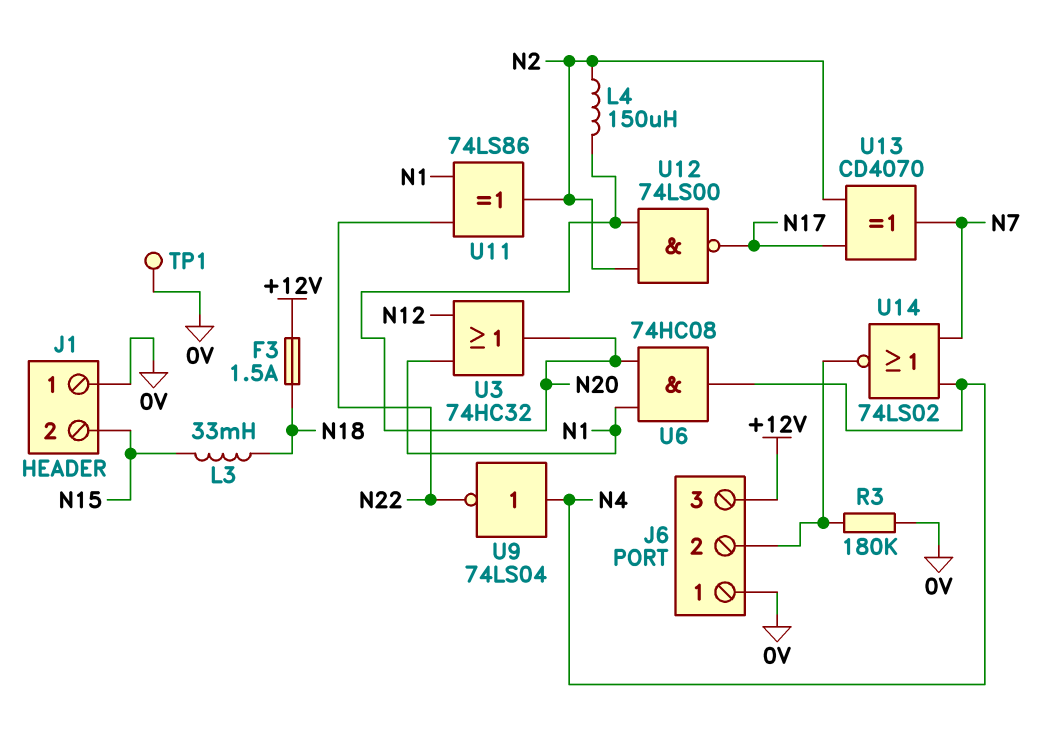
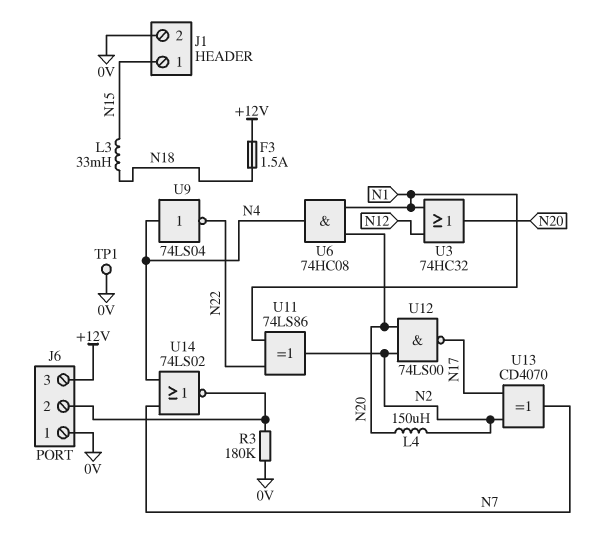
J1 pin 1: 0V -> N15
J1 pin 2: N15 -> 0V

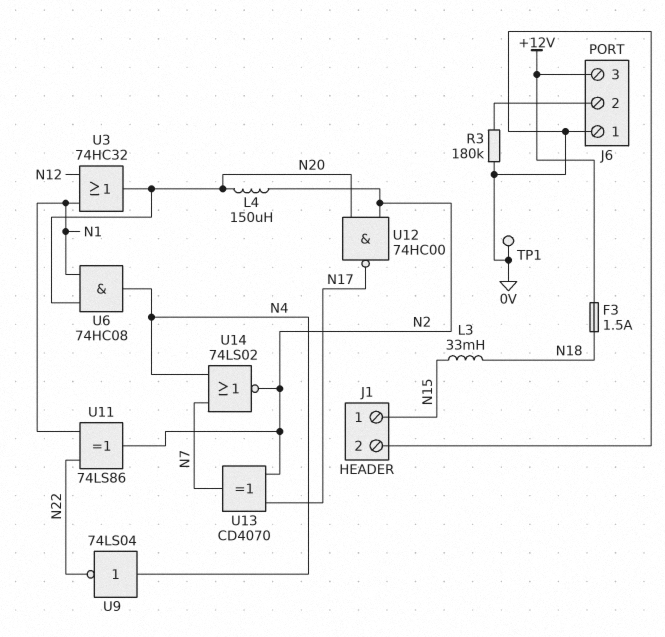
U12: NAND 74LS00 (in N2, in N20, out N17) -> NAND 74HC00 (in N2, in N20, out N17)
U14: NOR 74LS02 (in N4, in N7, out J6/2) -> NOR 74LS02 (in N4, in N7, out N2)

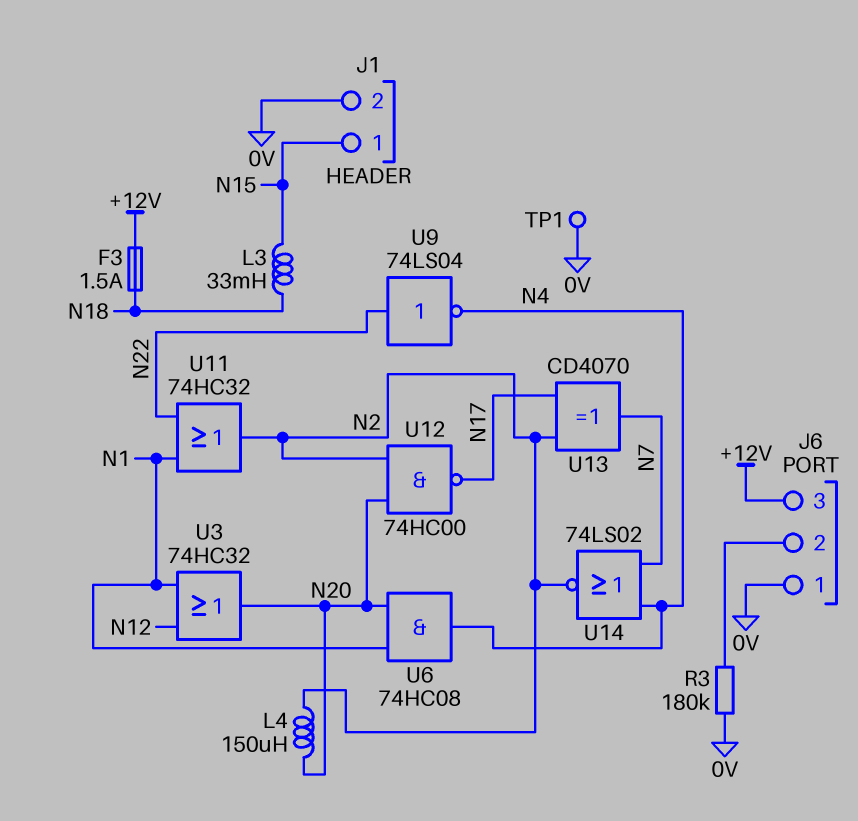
U9: NOT 74LS04 (in N4, out N22) -> NOT 74LS04 (in N22, out N4)
U11: XOR 74LS86 (in N1, in N22, out N2) -> OR 74HC32 (in N1, in N22, out N2)

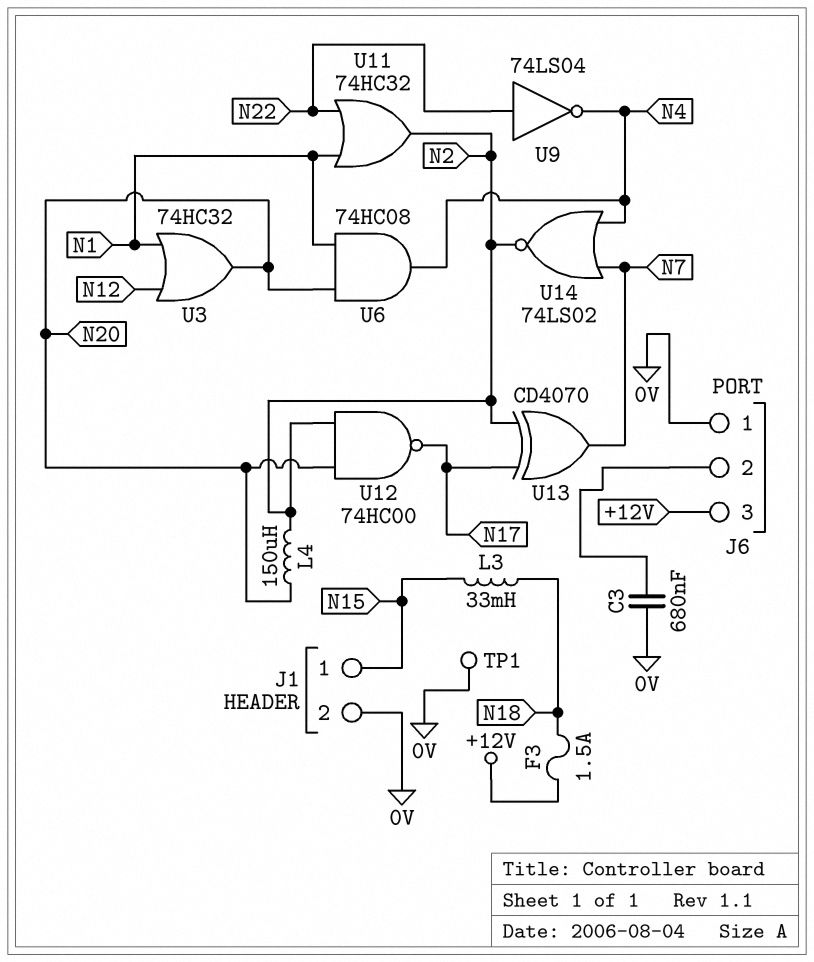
C3: none -> 680nF (0V, J6/2)
R3: 180k (0V, J6/2) -> none

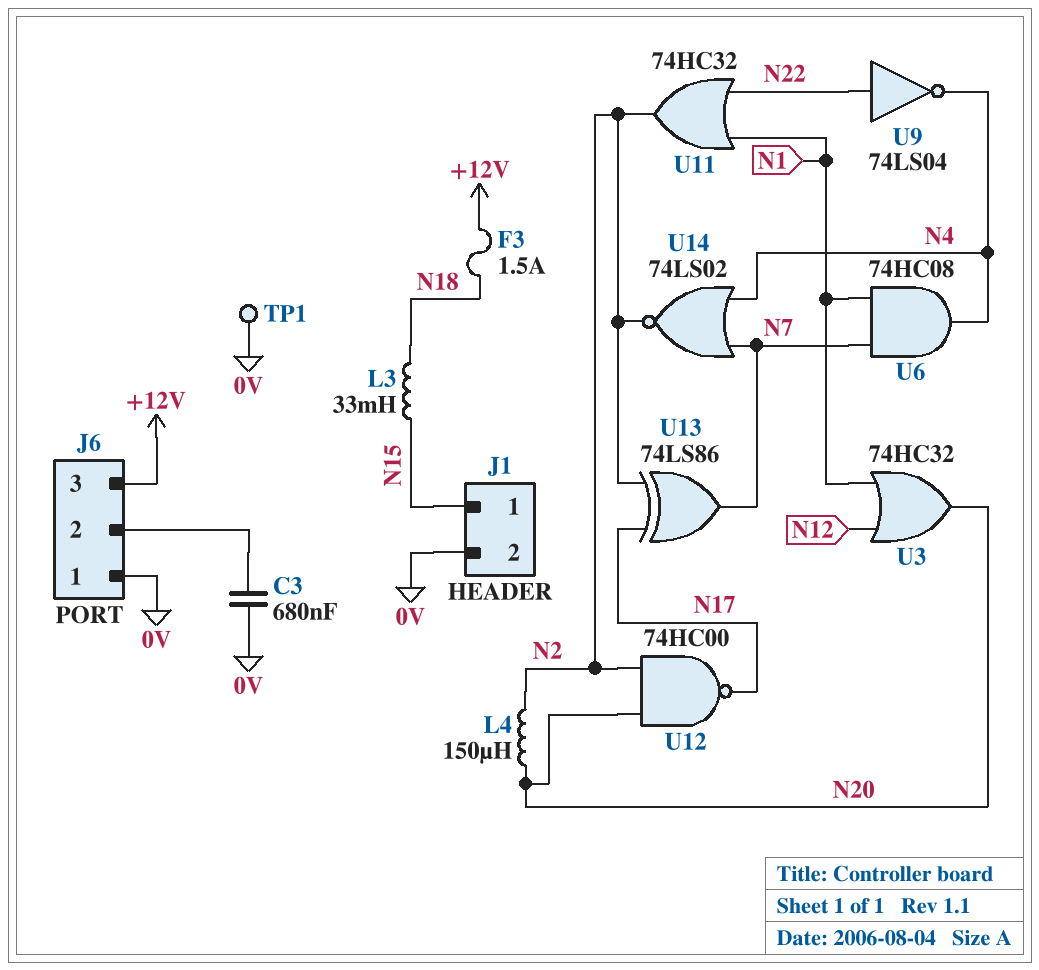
U6: AND 74HC08 (in N1, in N20, out N4) -> AND 74HC08 (in N1, in N7, out N4)
U13: XOR CD4070 (in N2, in N17, out N7) -> XOR 74LS86 (in N2, in N17, out N7)

